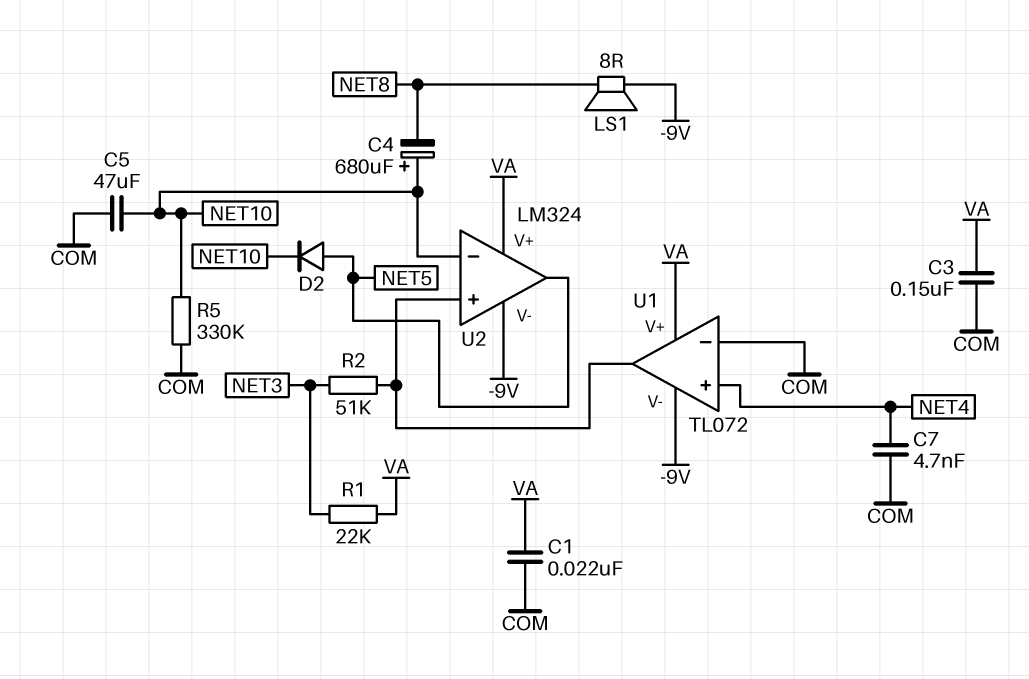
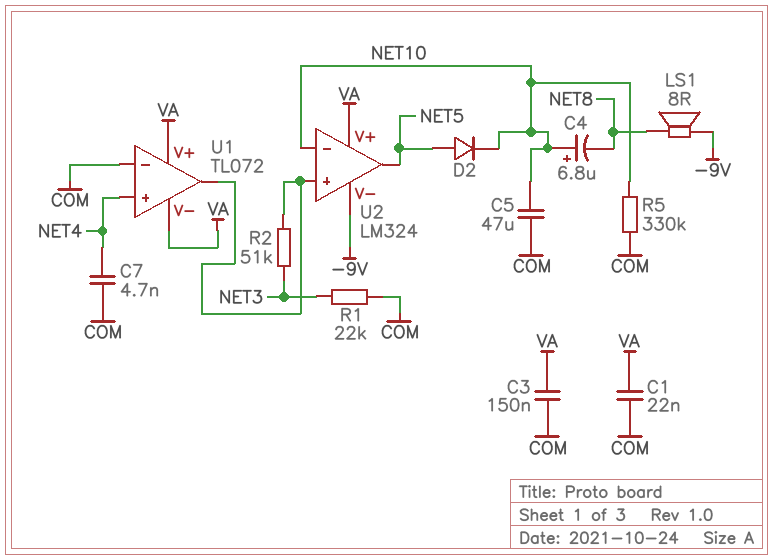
C4: 680uF (plus NET10, minus NET8) -> 6.8uF (plus NET10, minus NET8)
R1: 22k (NET3, VA) -> 22k (COM, NET3)
U1 pin V-: -9V -> VA

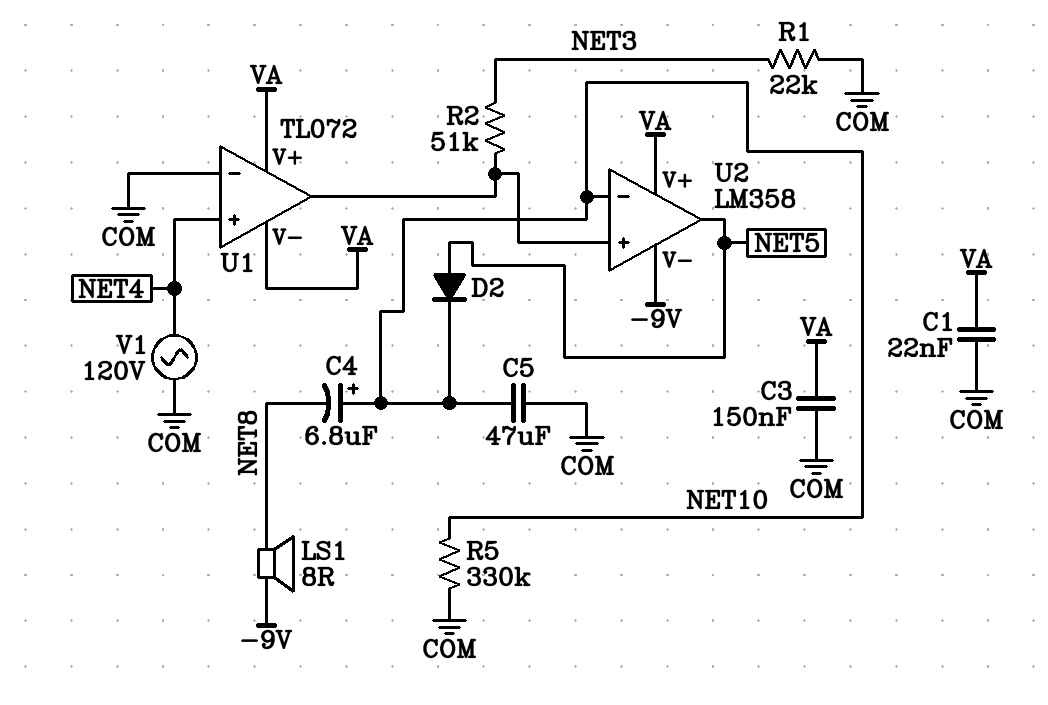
C7: 4.7nF (COM, NET4) -> none
U2: LM324 -> LM358
V1: none -> AC 120V (COM, NET4)

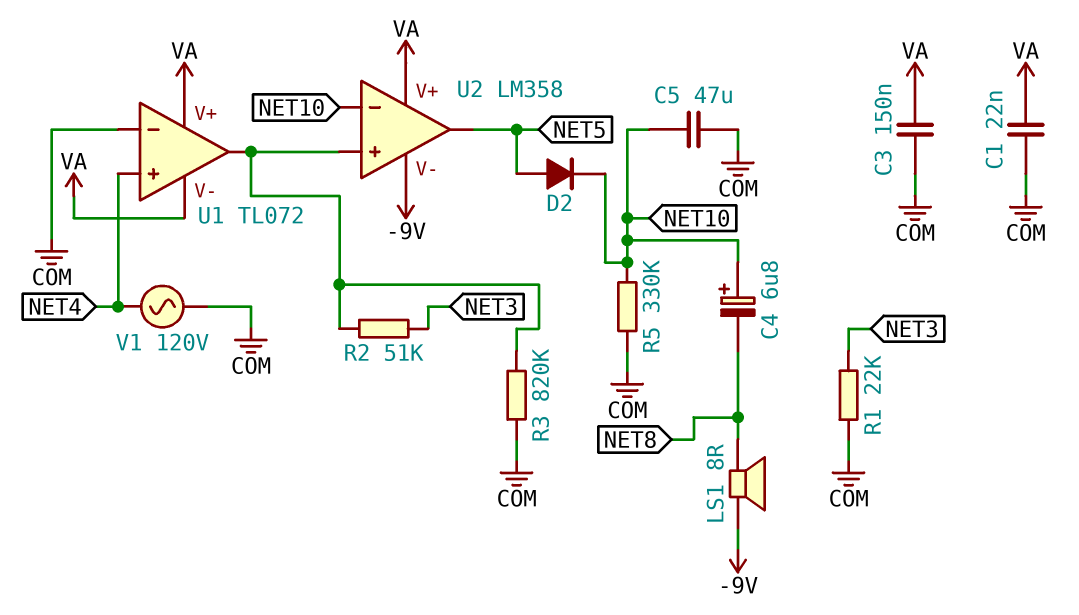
R3: none -> 820k (COM, U1/out)

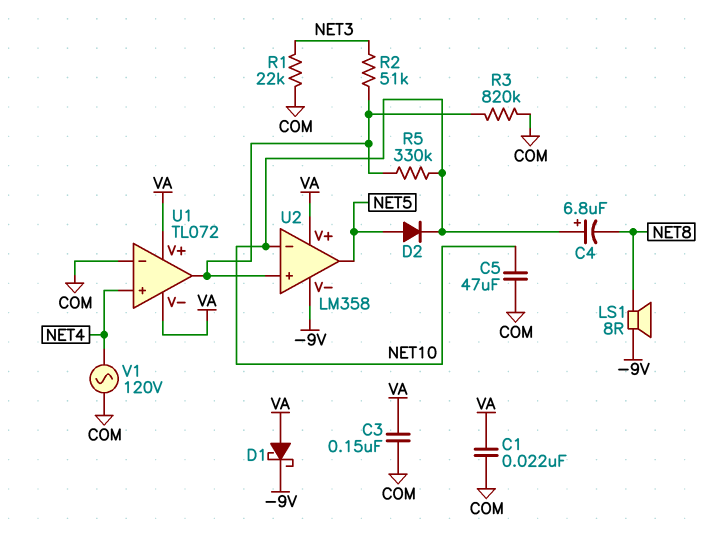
D1: none -> schottky (A VA, K -9V)
R5: 330k (COM, NET10) -> 330k (NET10, U1/out)

